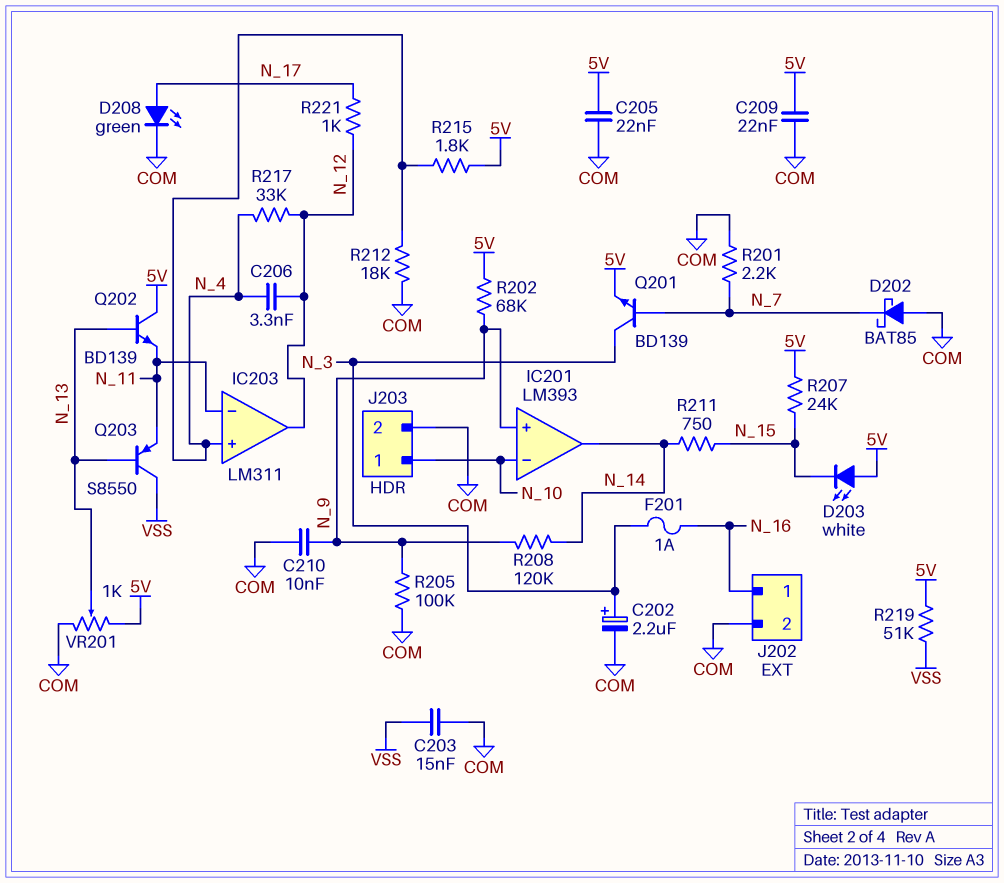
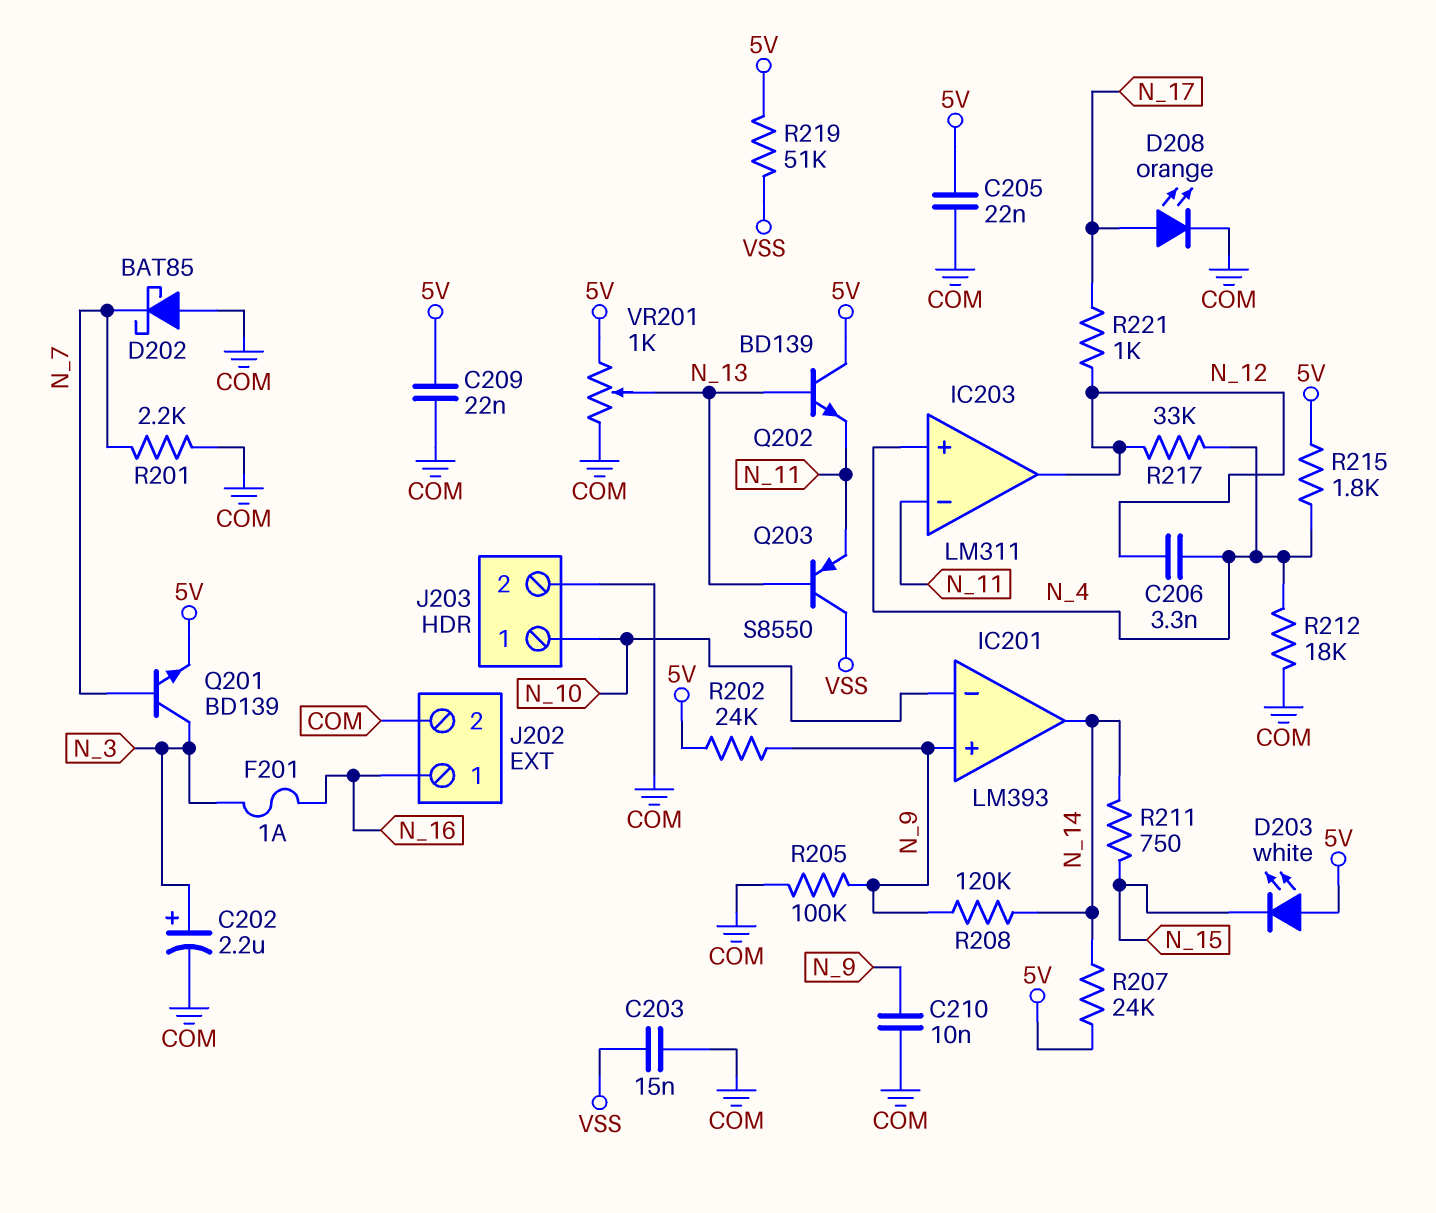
D208: LED green (A N_17, K COM) -> LED orange (A N_17, K COM)
R202: 68k (5V, N_9) -> 24k (5V, N_9)
R207: 24k (5V, N_15) -> 24k (5V, N_14)

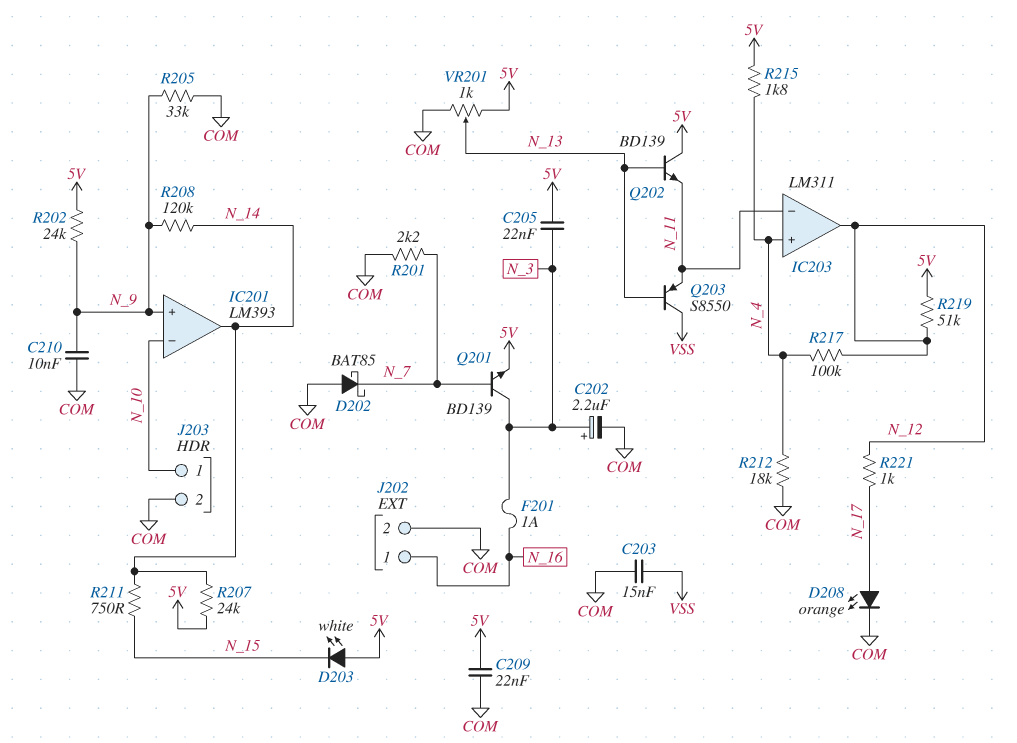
C205: 22nF (5V, COM) -> 22nF (5V, N_3)
C206: 3.3nF (N_4, N_12) -> none
R205: 100k (COM, N_9) -> 33k (COM, N_9)
R217: 33k (N_4, N_12) -> 100k (N_4, N_12)
R219: 51k (5V, VSS) -> 51k (5V, N_12)

